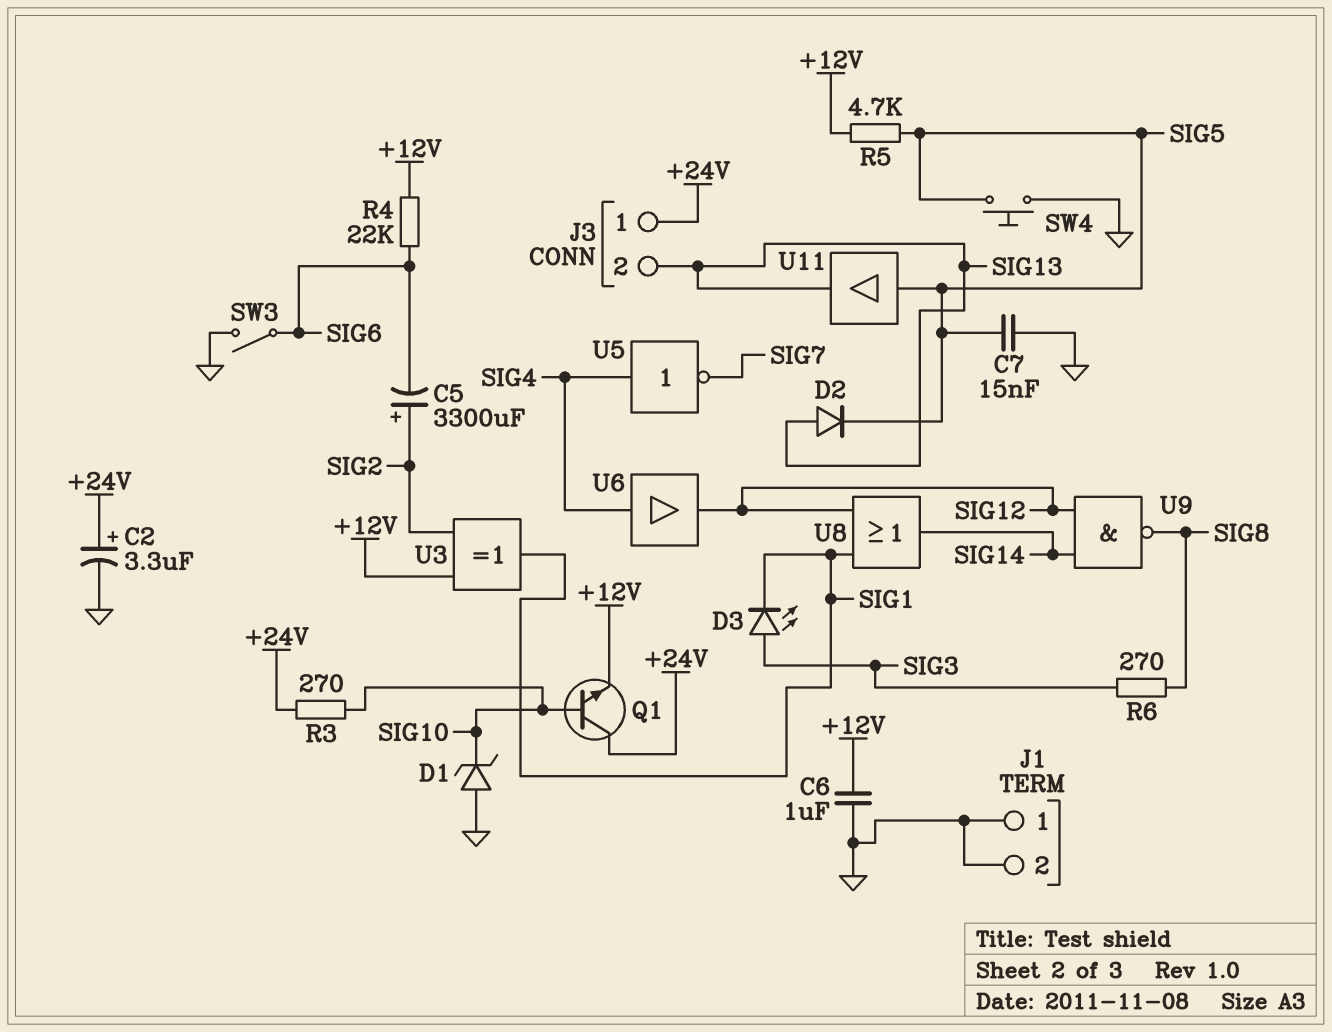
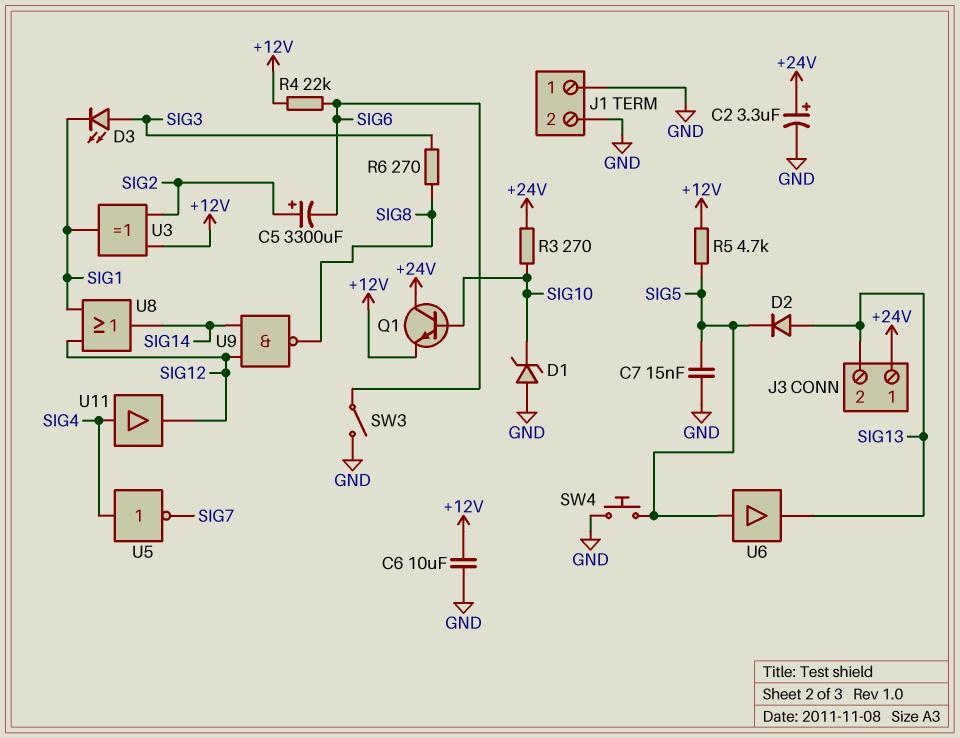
C6: 1uF (+12V, GND) -> 10uF (+12V, GND)
U6: buffer (in SIG4, out SIG12) -> buffer (in SIG5, out SIG13)
U11: buffer (in SIG5, out SIG13) -> buffer (in SIG4, out SIG12)

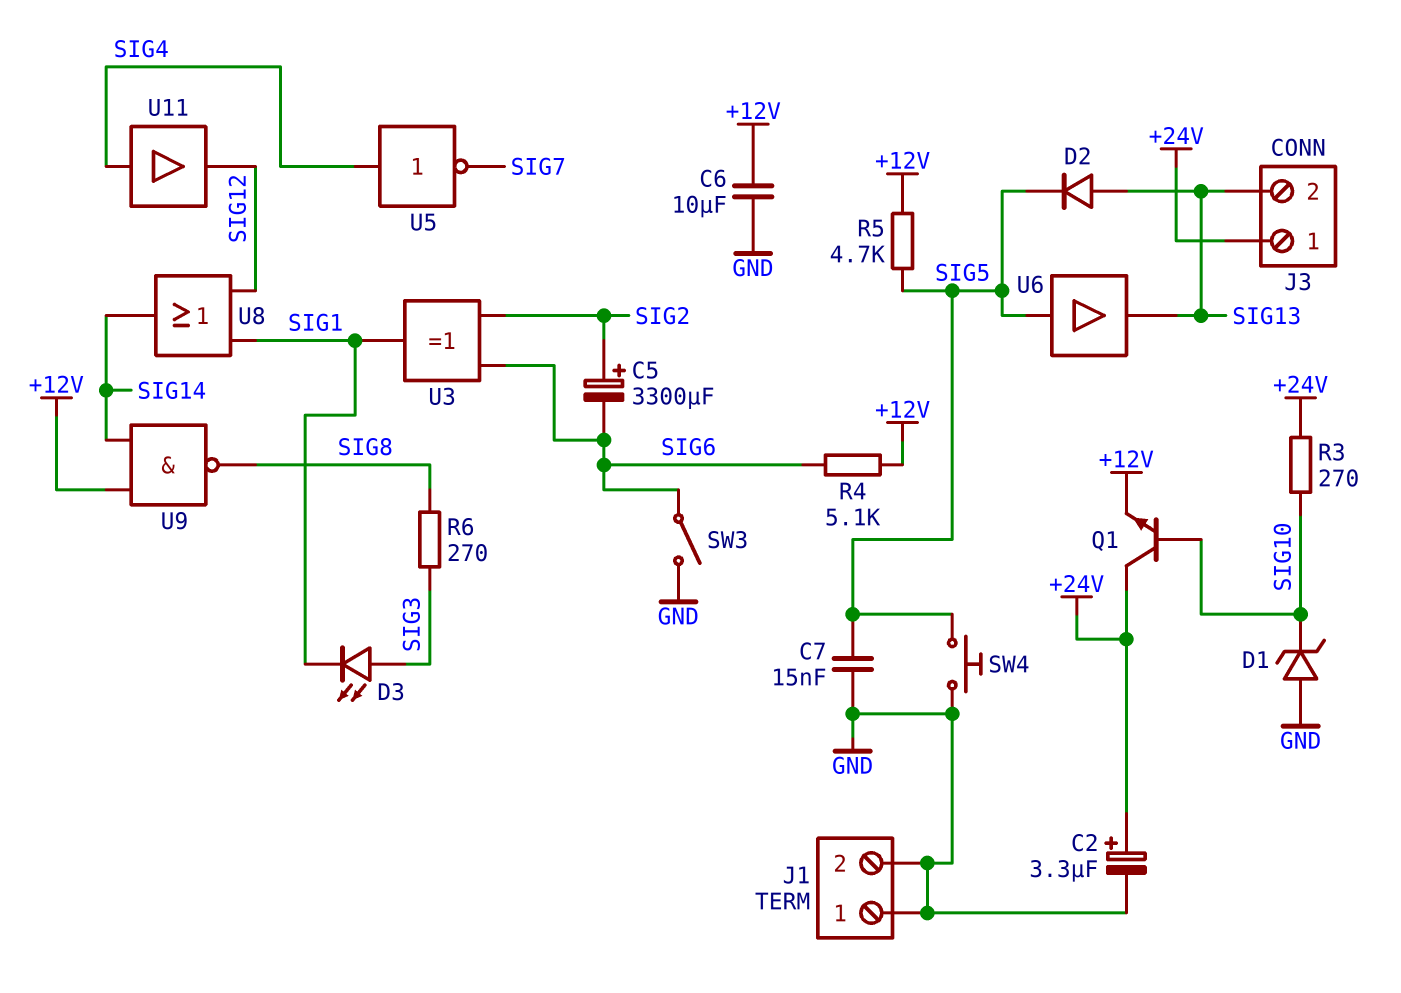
R4: 22k (+12V, SIG6) -> 5.1k (+12V, SIG6)
U3: XOR (in +12V, in SIG2, out SIG1) -> XOR (in SIG2, in SIG6, out SIG1)
U9: NAND (in SIG12, in SIG14, out SIG8) -> NAND (in +12V, in SIG14, out SIG8)

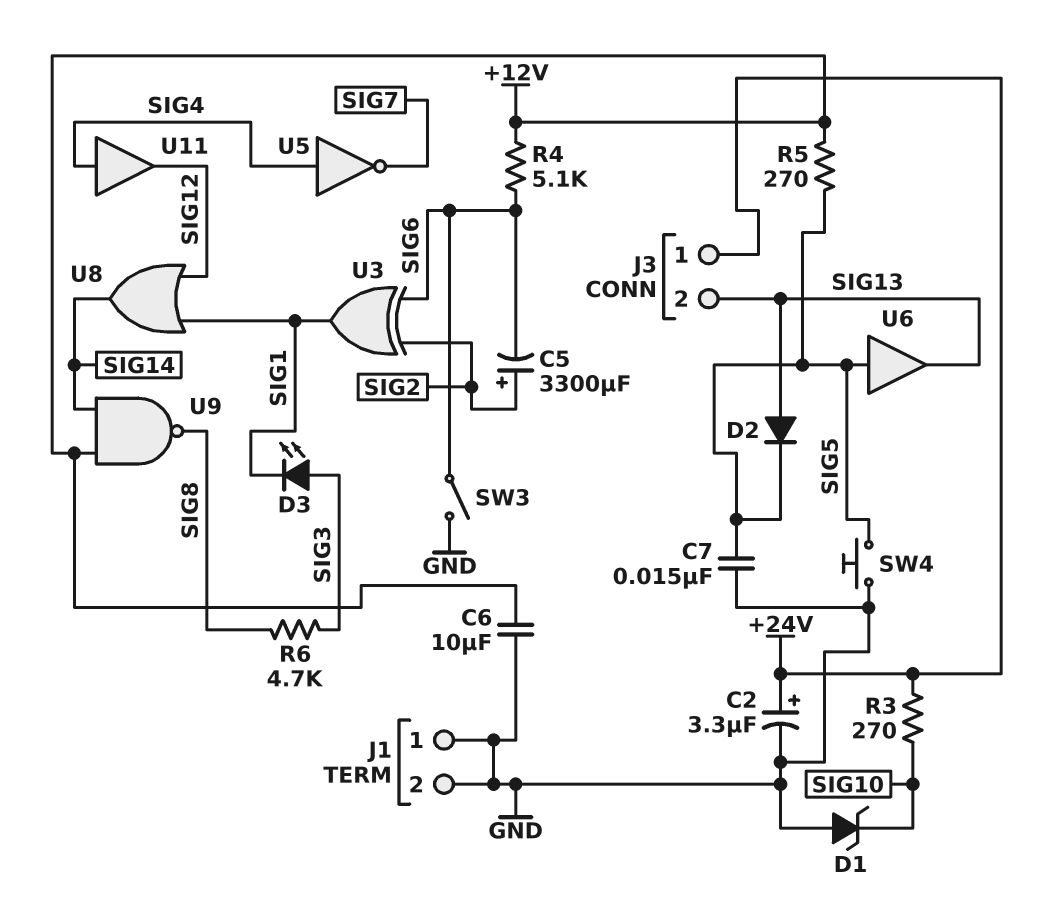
Q1: NPN (B SIG10, C +24V, E +12V) -> none
R5: 4.7k (+12V, SIG5) -> 270 (+12V, SIG5)
R6: 270 (SIG3, SIG8) -> 4.7k (SIG3, SIG8)

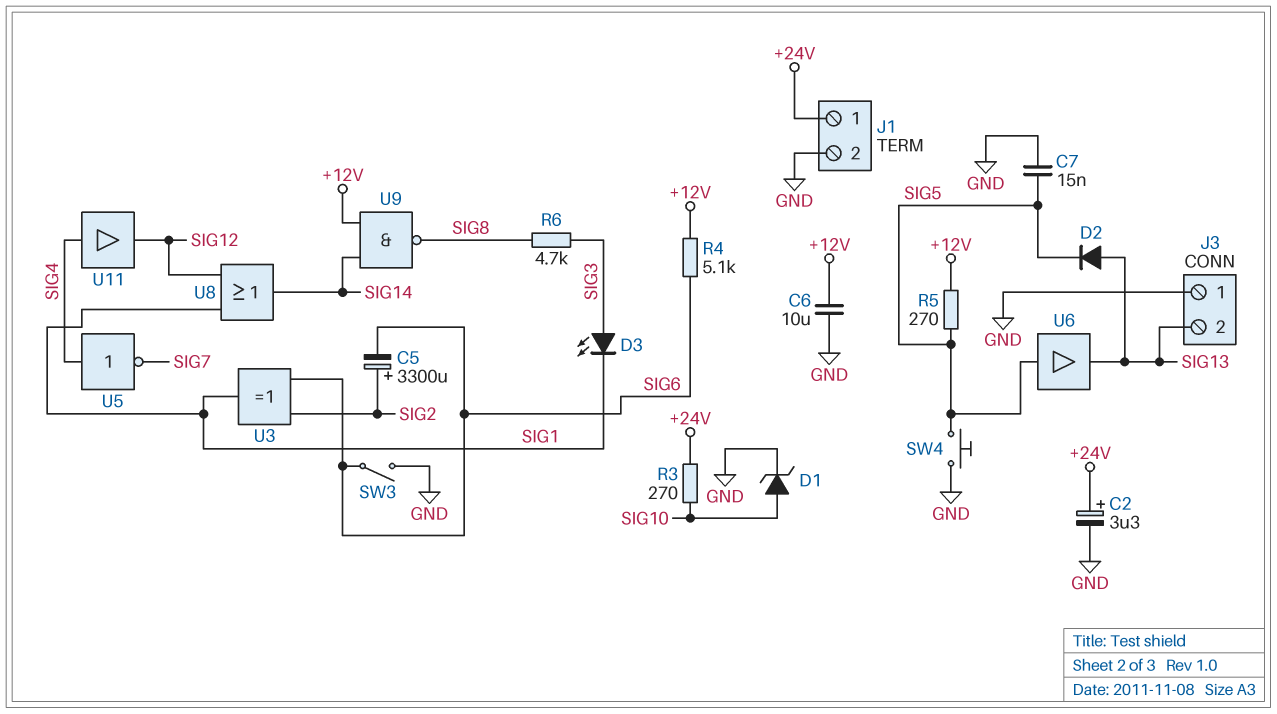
D1: zener (A GND, K SIG10) -> zener (A SIG10, K GND)
J1 pin 1: GND -> +24V
J3 pin 1: +24V -> GND

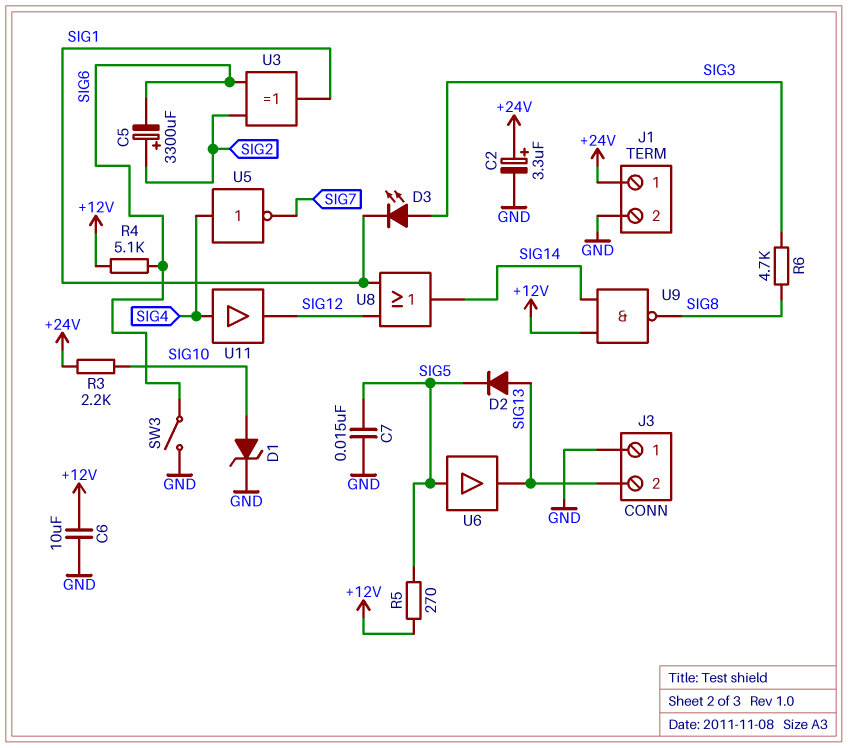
R3: 270 (+24V, SIG10) -> 2.2k (+24V, SIG10)
SW4: button (GND, SIG5) -> none

